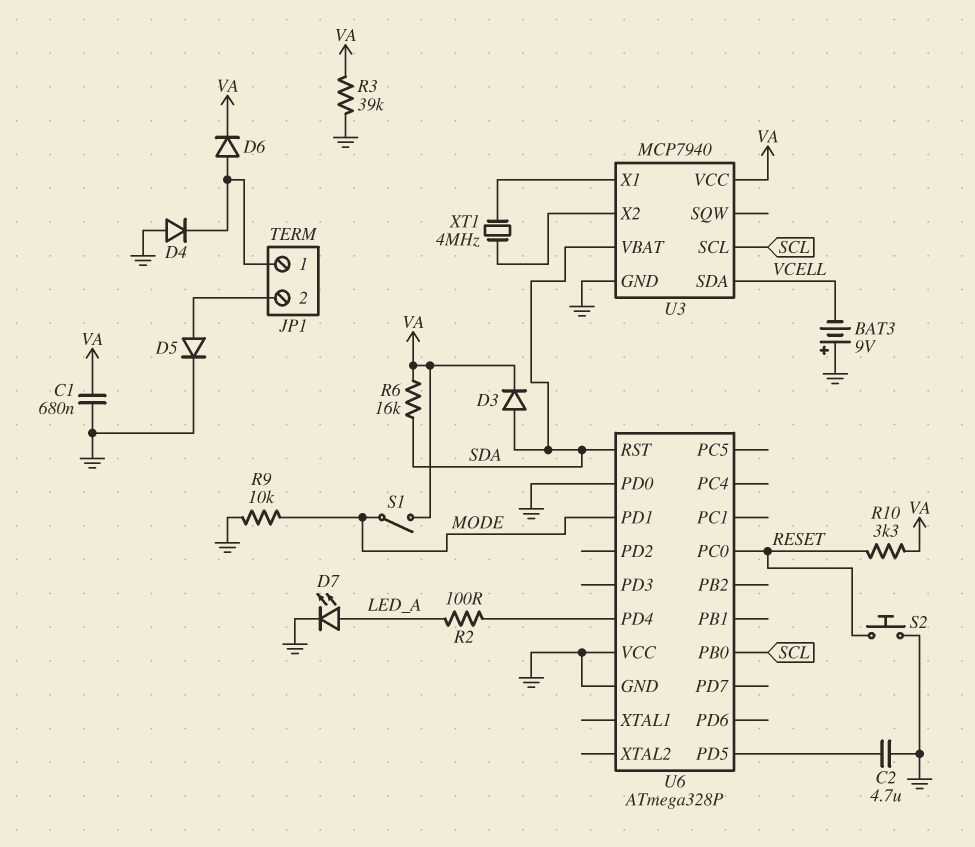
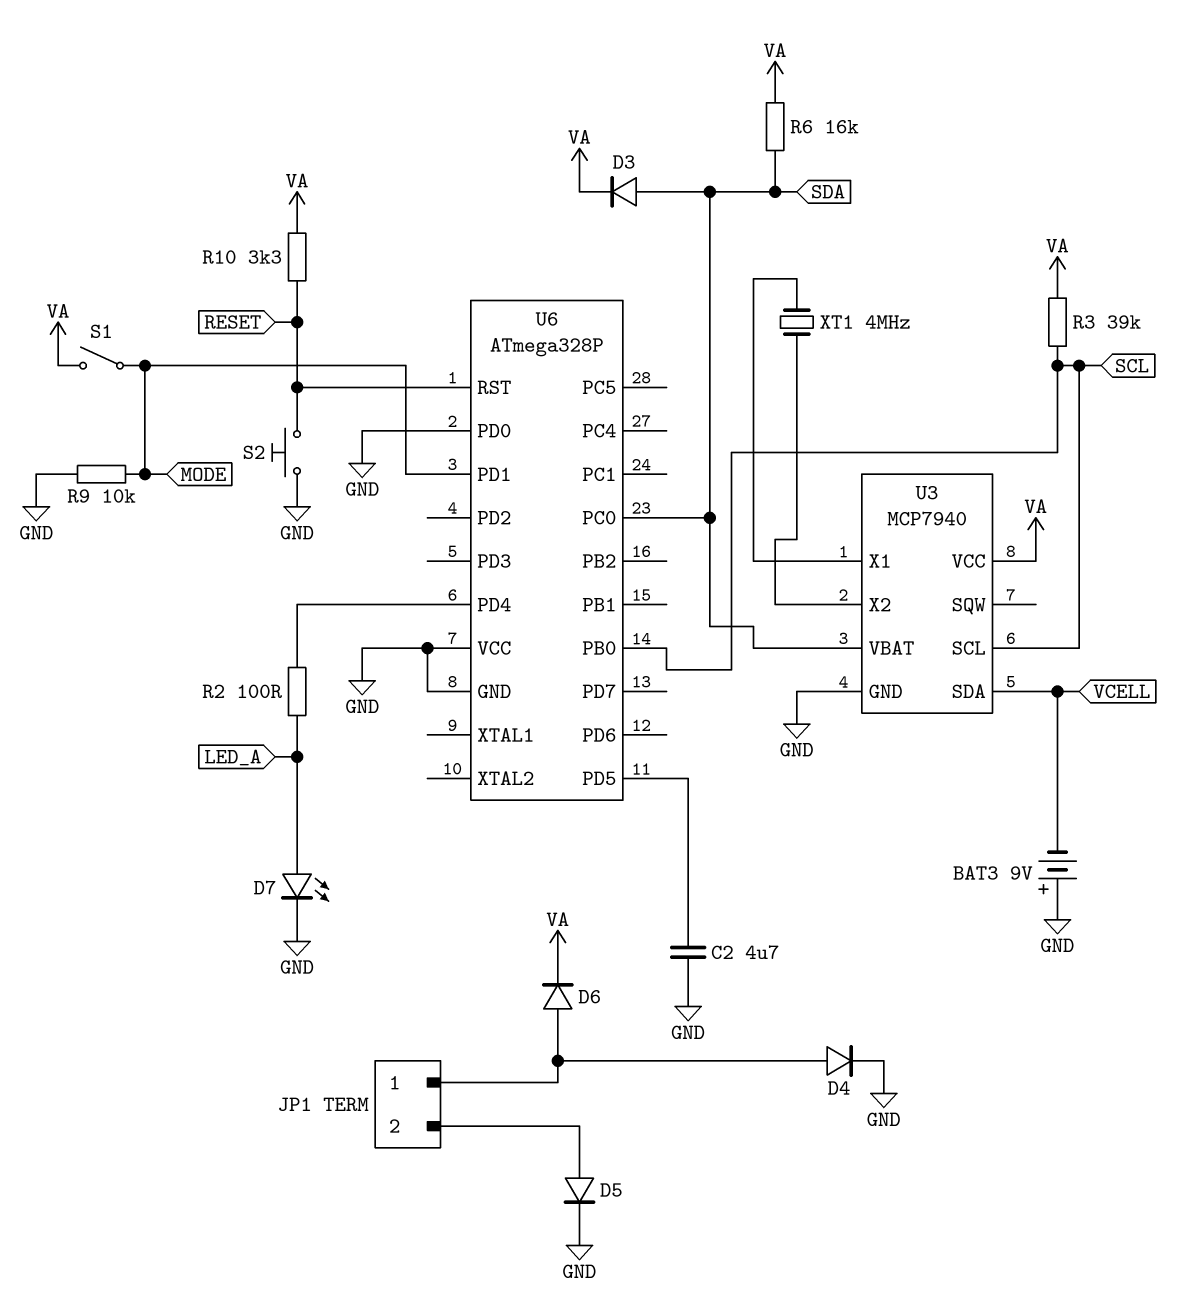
C1: 680nF (GND, VA) -> none
D4: diode (A GND, K JP1/1) -> diode (A JP1/1, K GND)
R3: 39k (GND, VA) -> 39k (SCL, VA)
U6 pin PC0: RESET -> SDA
U6 pin RST: SDA -> RESET

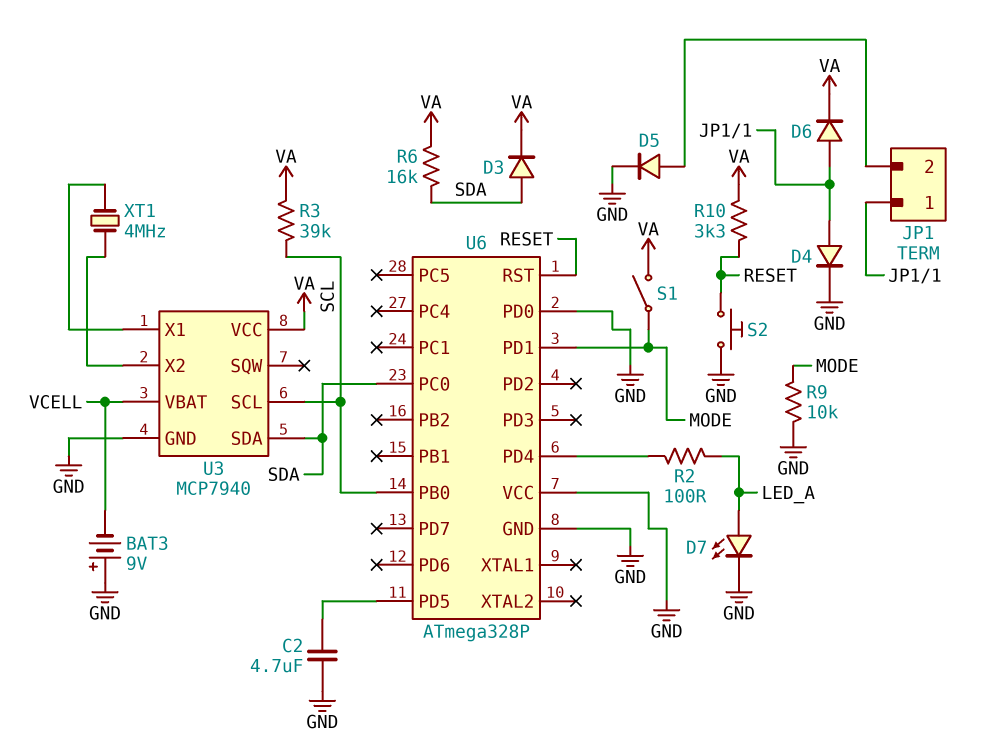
U3 pin SDA: VCELL -> SDA
U3 pin VBAT: SDA -> VCELL

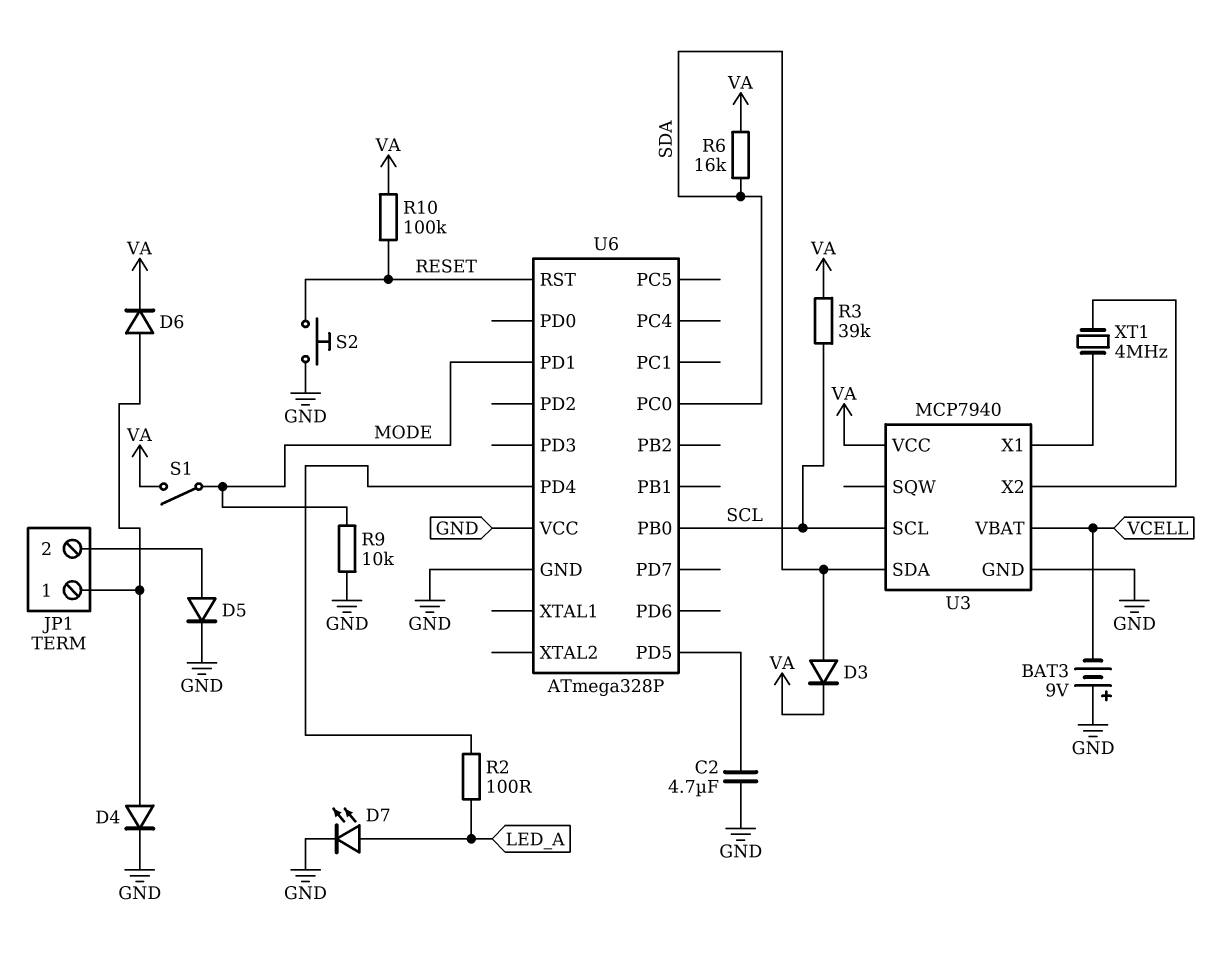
R10: 3.3k (RESET, VA) -> 100k (RESET, VA)
U6 pin PD0: GND -> none

